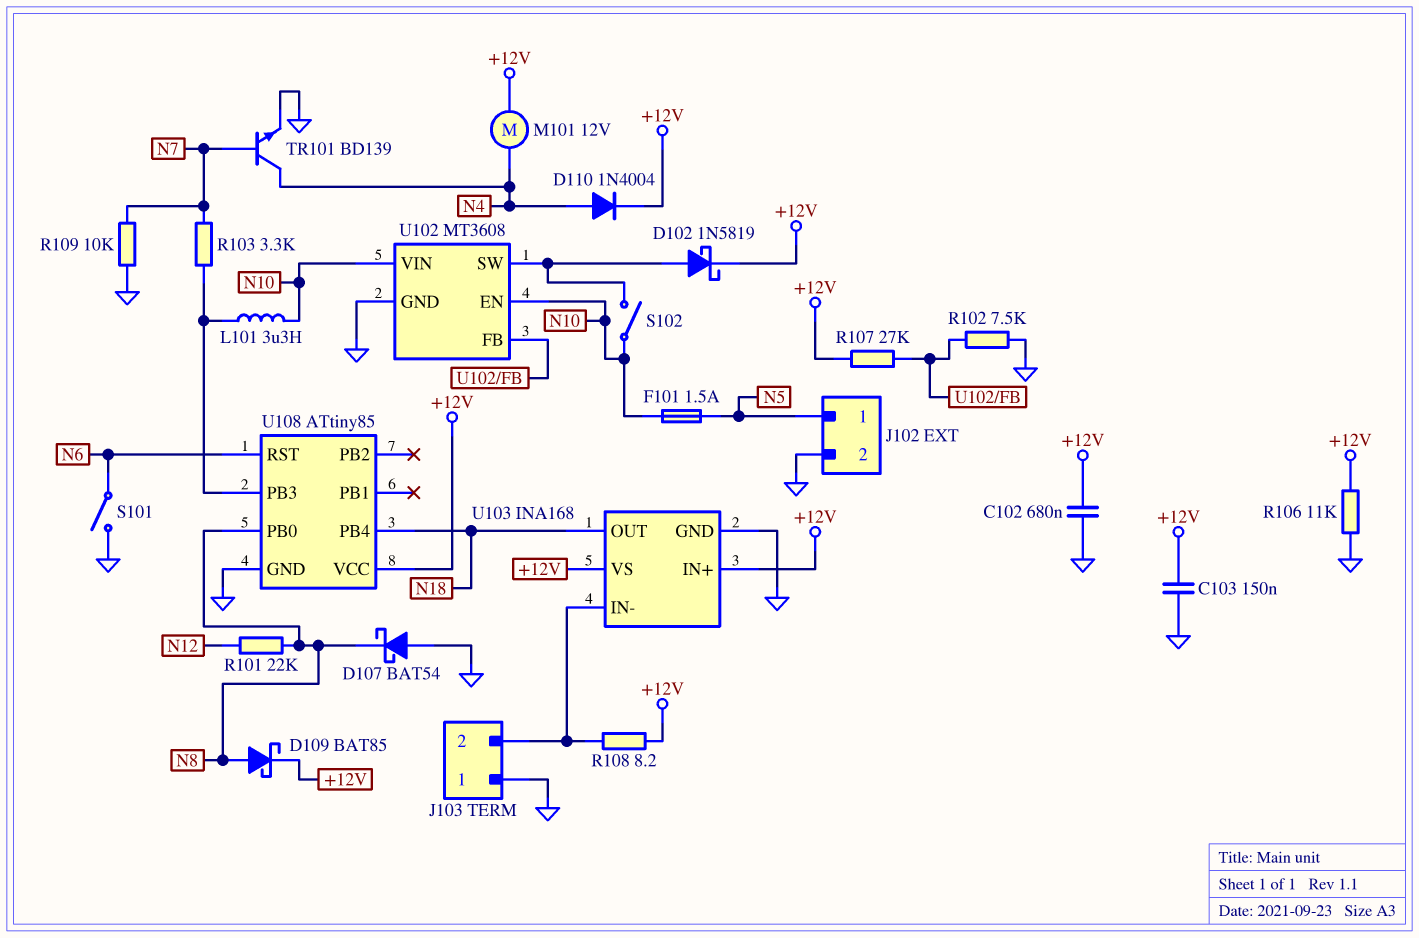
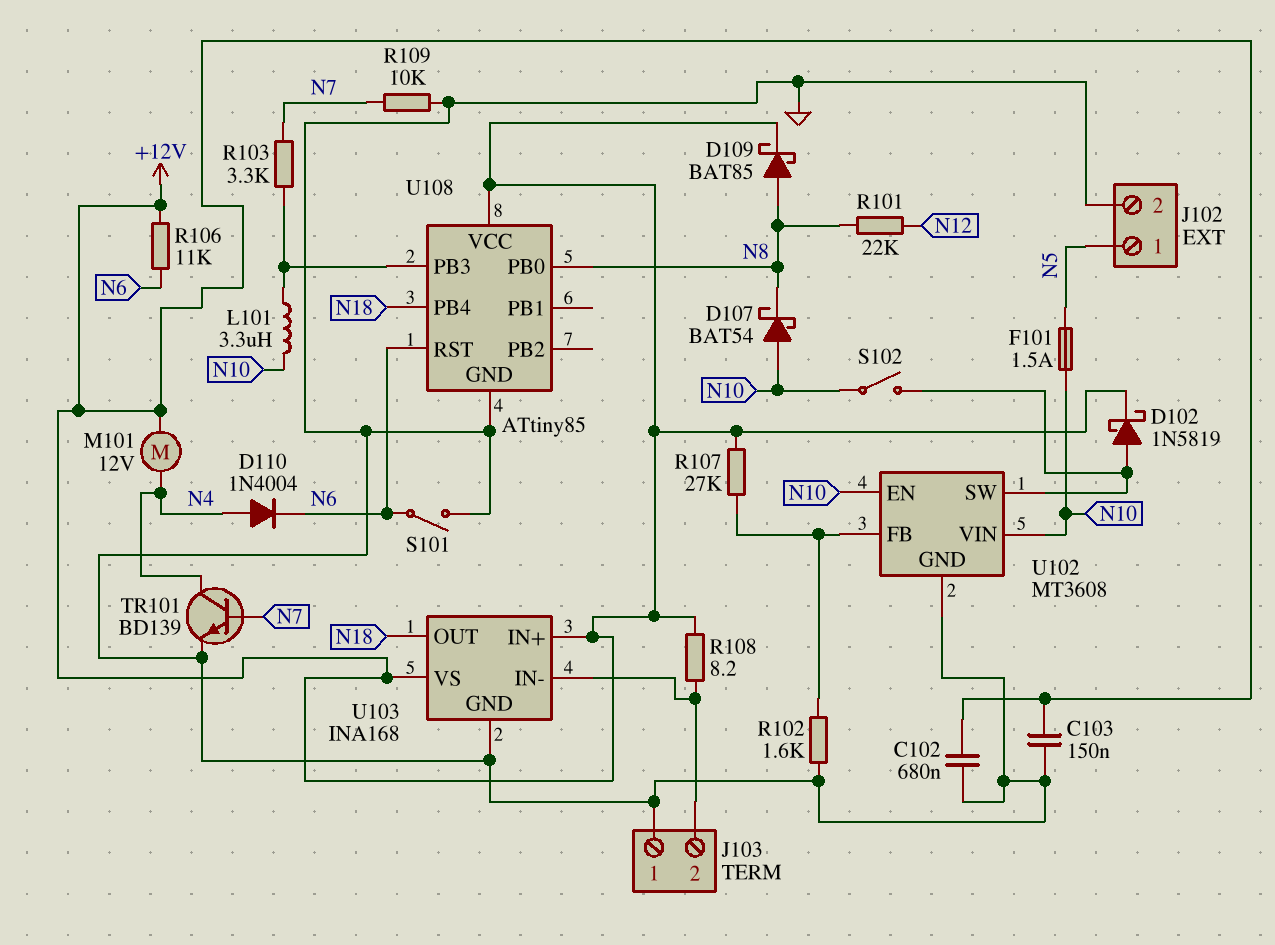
D107: schottky BAT54 (A GND, K N8) -> schottky BAT54 (A N10, K N8)
D110: diode 1N4004 (A N4, K +12V) -> diode 1N4004 (A N4, K N6)
R102: 7.5k (GND, U102/FB) -> 1.6k (GND, U102/FB)
R106: 11k (+12V, GND) -> 11k (+12V, N6)

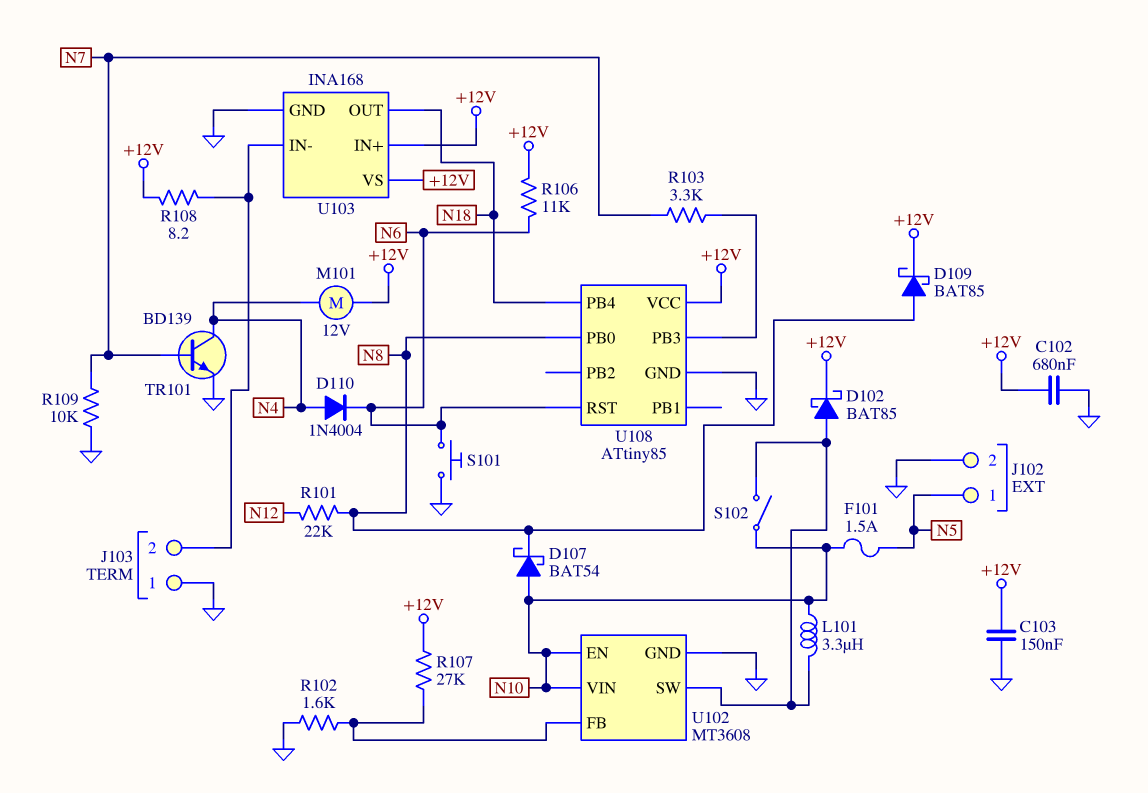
D102: schottky 1N5819 (A U102/SW, K +12V) -> schottky BAT85 (A U102/SW, K +12V)
L101: 3.3uH (N10, U108/PB3) -> 3.3uH (N10, U102/SW)
S101: switch (GND, N6) -> button (GND, N6)

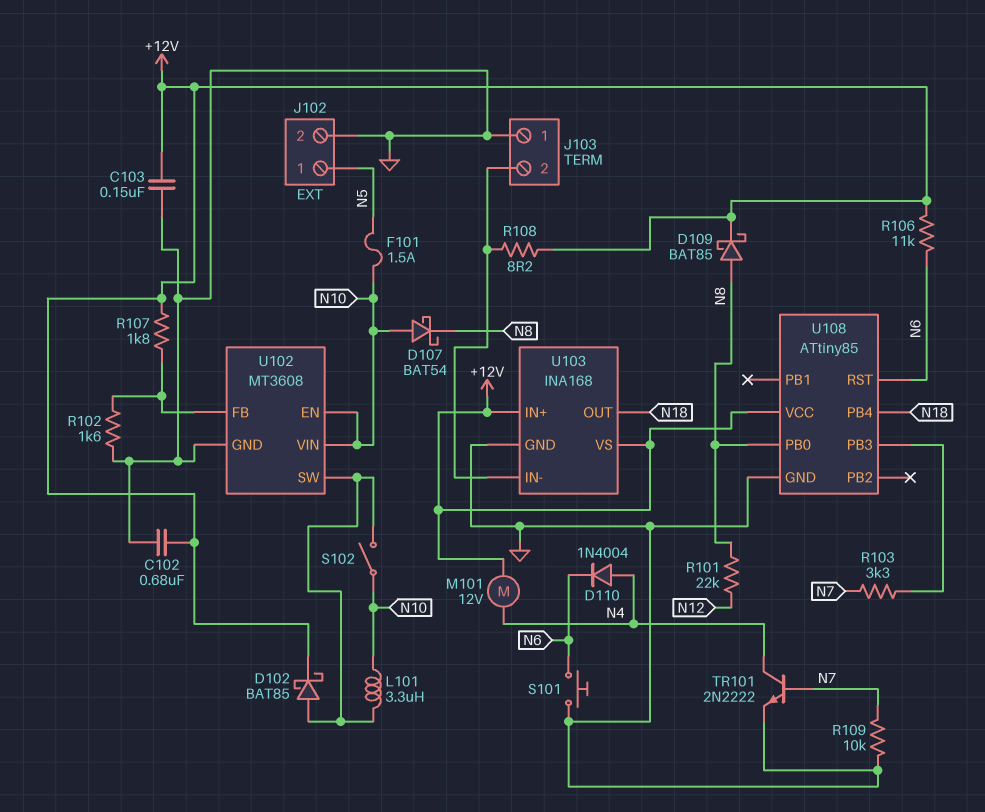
R107: 27k (+12V, U102/FB) -> 1.8k (+12V, U102/FB)
TR101: NPN BD139 (B N7, C N4, E GND) -> NPN 2N2222 (B N7, C N4, E GND)

